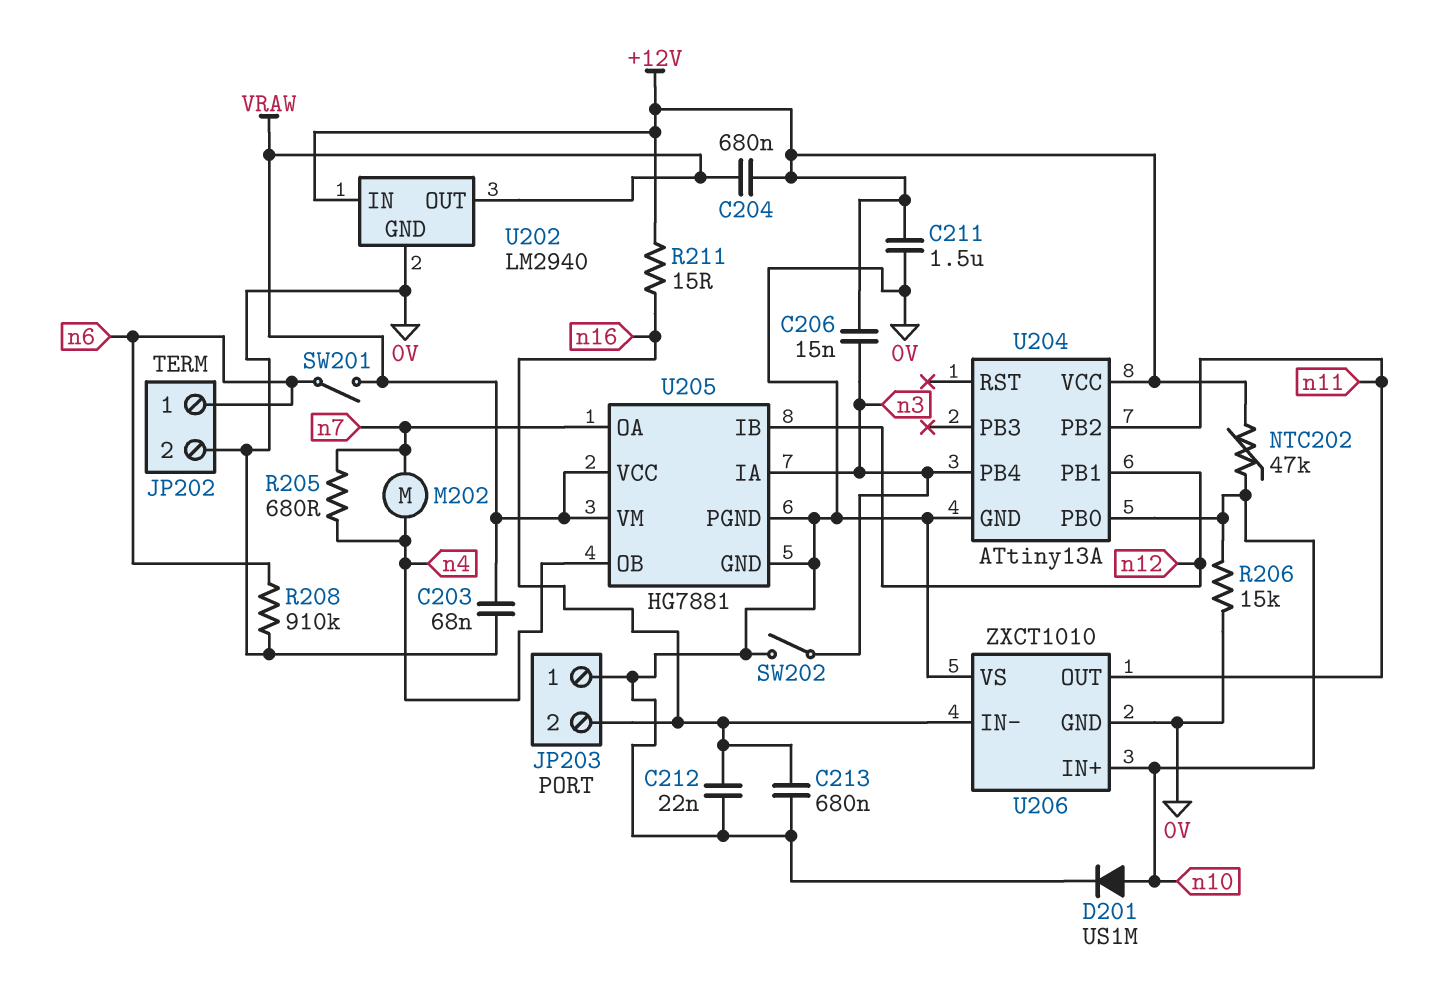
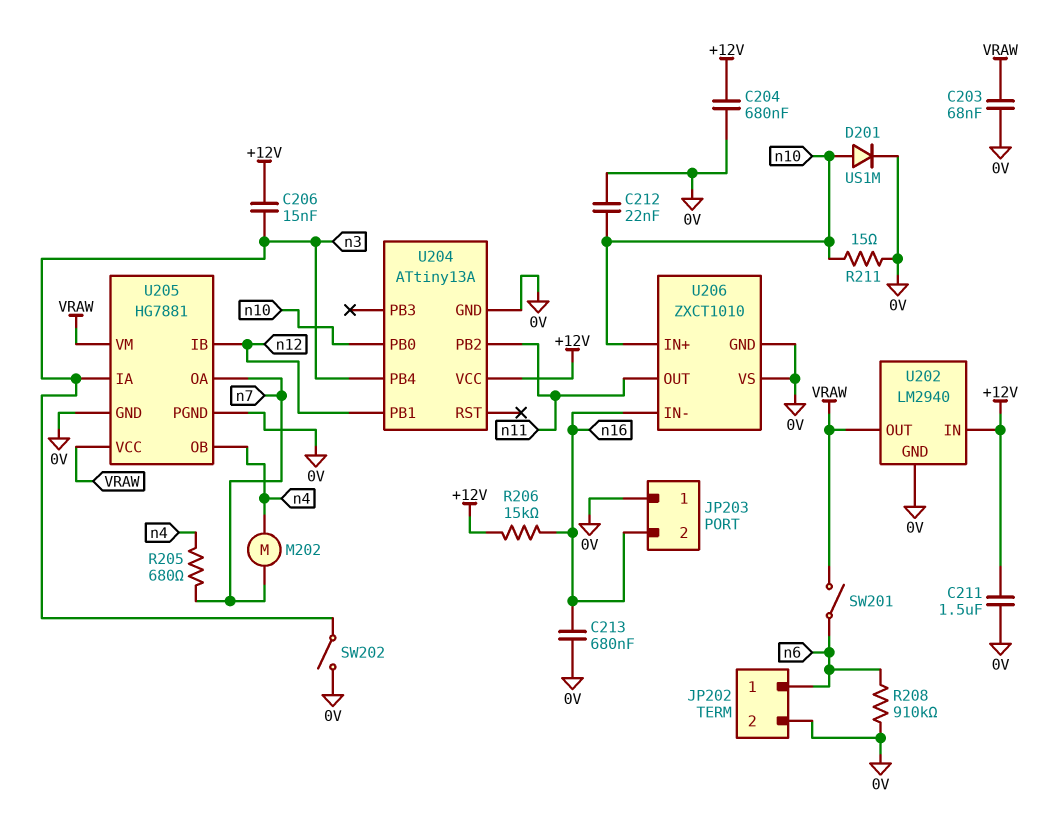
C204: 680nF (+12V, VRAW) -> 680nF (+12V, 0V)
C212: 22nF (0V, n16) -> 22nF (0V, n10)
NTC202: 47k (+12V, n10) -> none
R206: 15k (0V, n10) -> 15k (+12V, n16)
R211: 15 (+12V, n16) -> 15 (0V, n10)

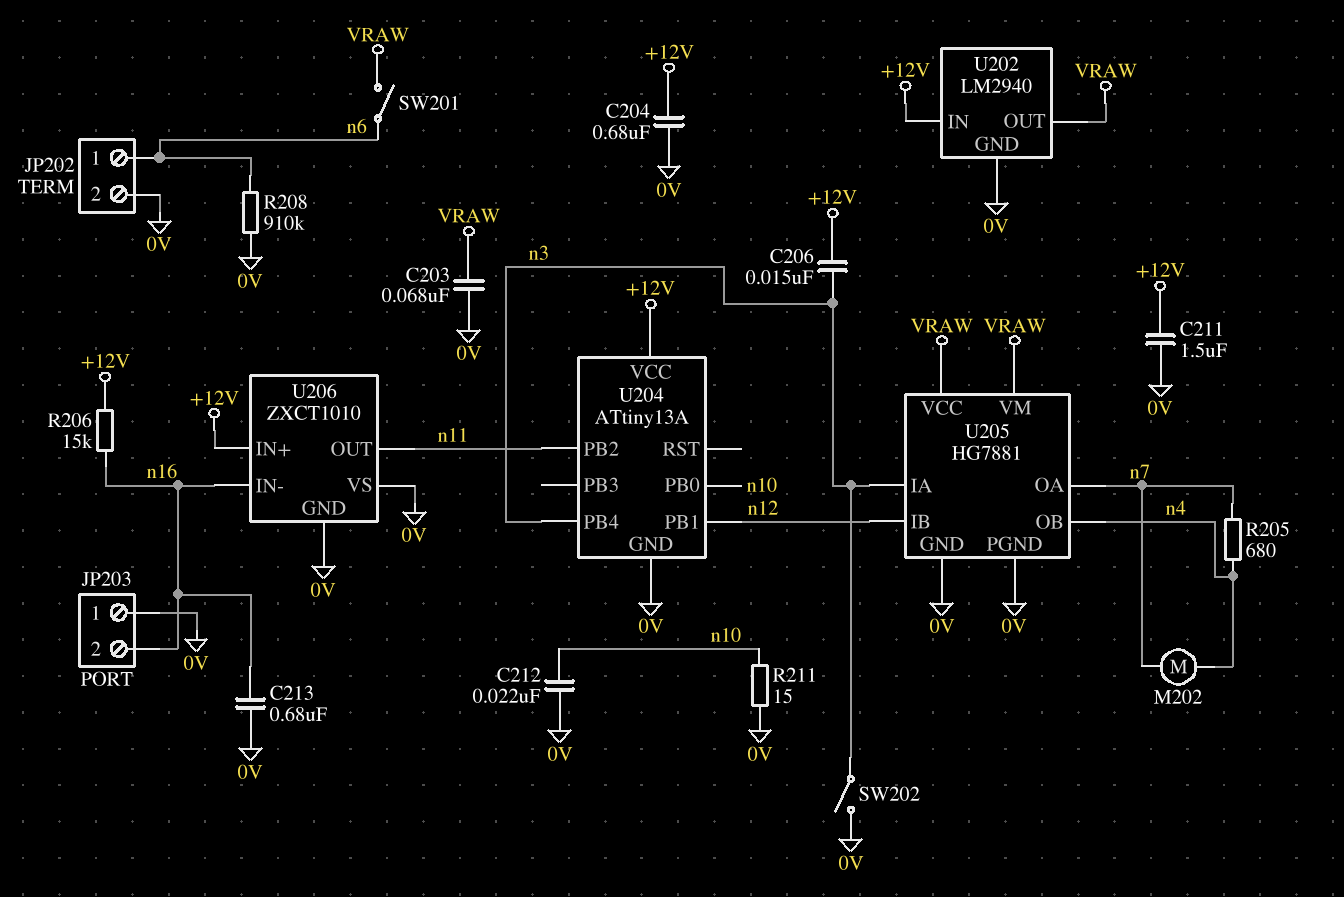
D201: diode US1M (A n10, K 0V) -> none
U206 pin IN+: n10 -> +12V

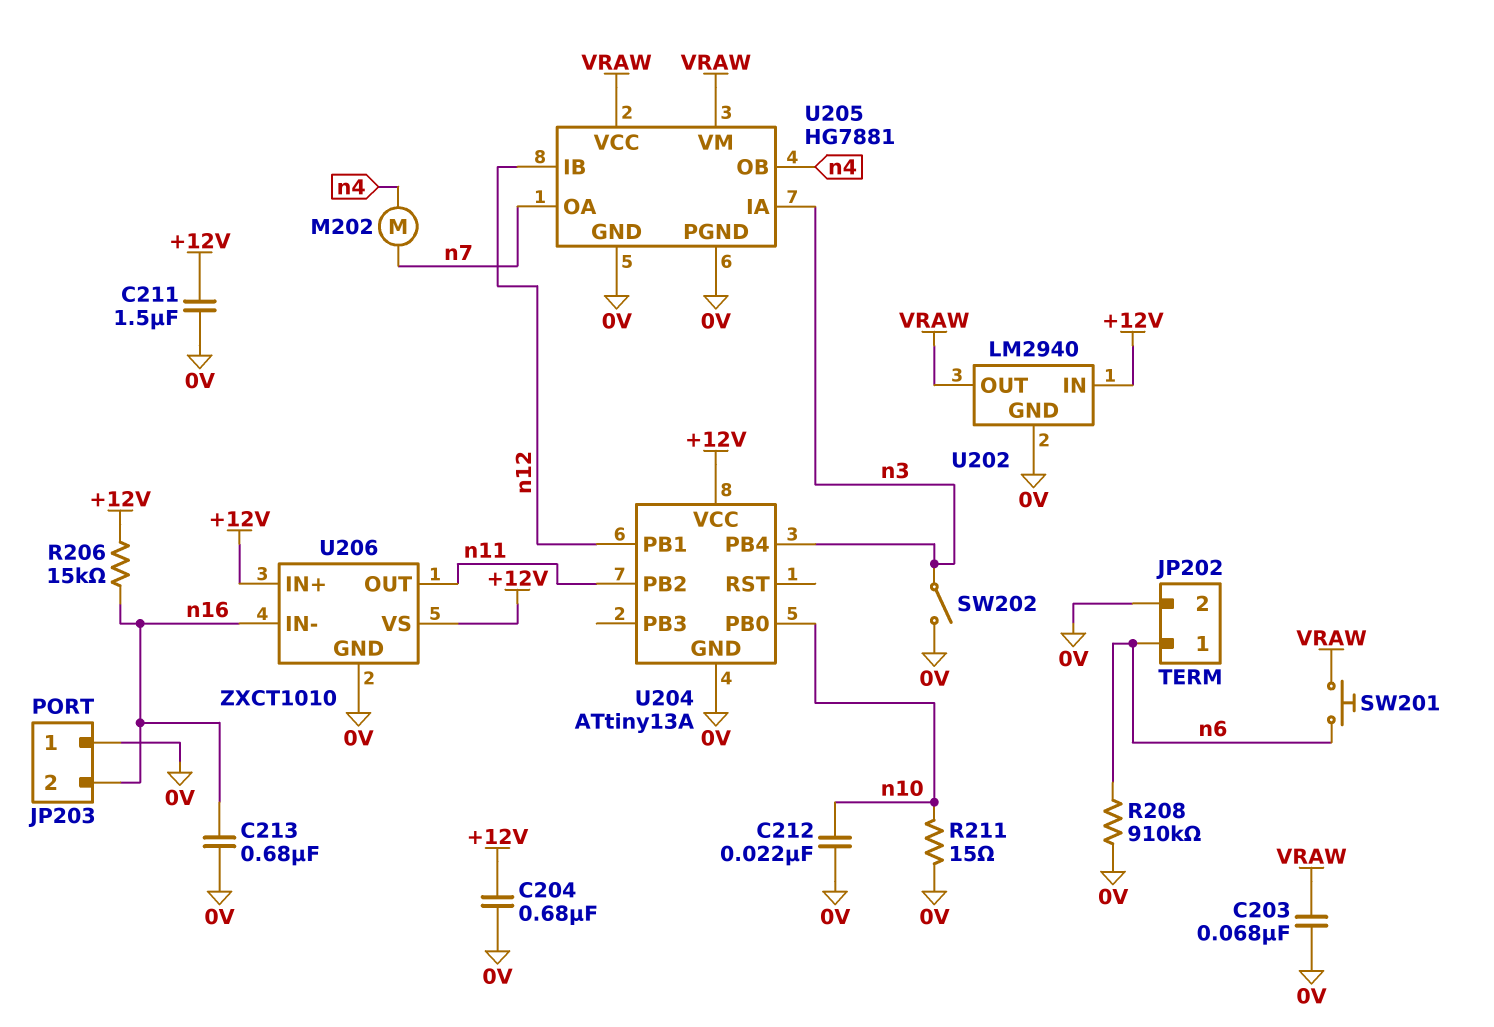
C206: 15nF (+12V, n3) -> none
R205: 680 (n4, n7) -> none
SW201: switch (VRAW, n6) -> button (VRAW, n6)
U206 pin VS: 0V -> +12V

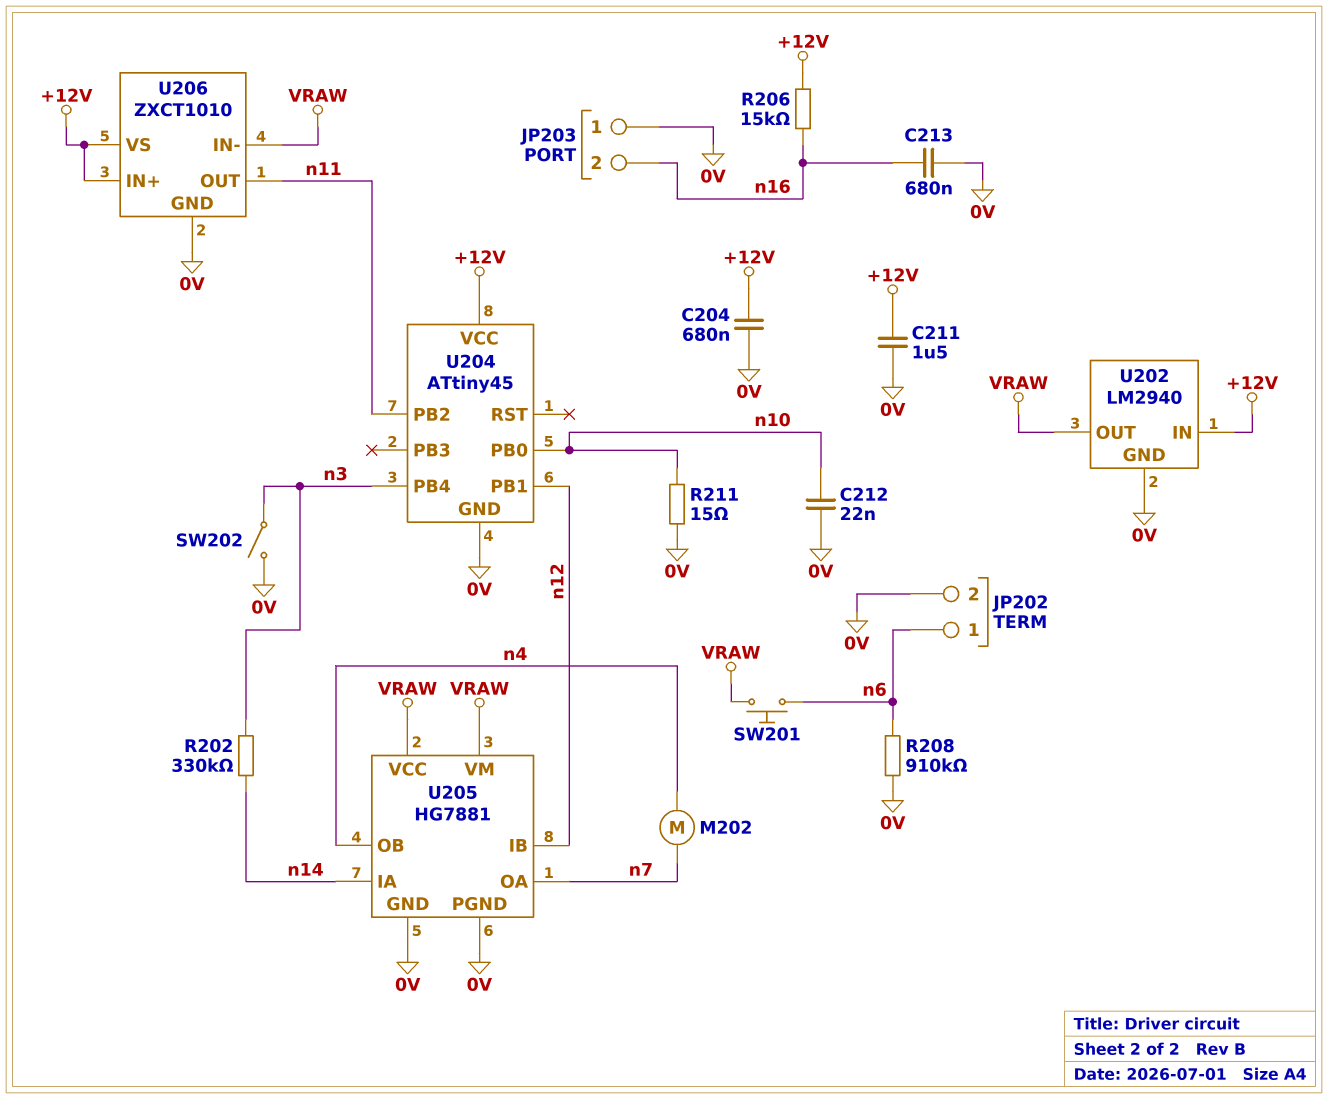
C203: 68nF (0V, VRAW) -> none
R202: none -> 330k (n3, n14)
U204: ATtiny13A -> ATtiny45
U205 pin IA: n3 -> n14
U206 pin IN-: n16 -> VRAW

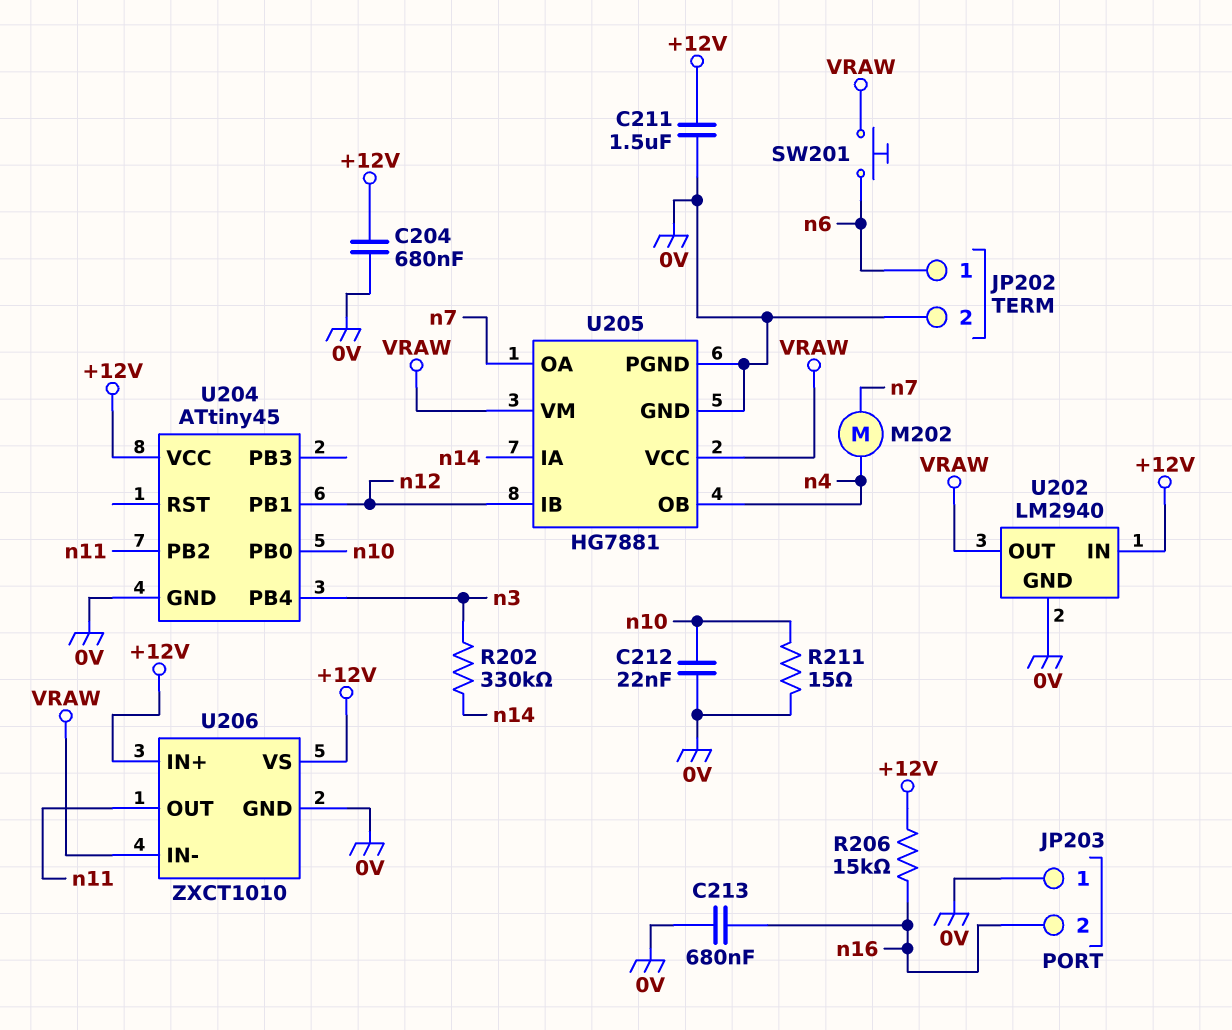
R208: 910k (0V, n6) -> none
SW202: switch (0V, n3) -> none

